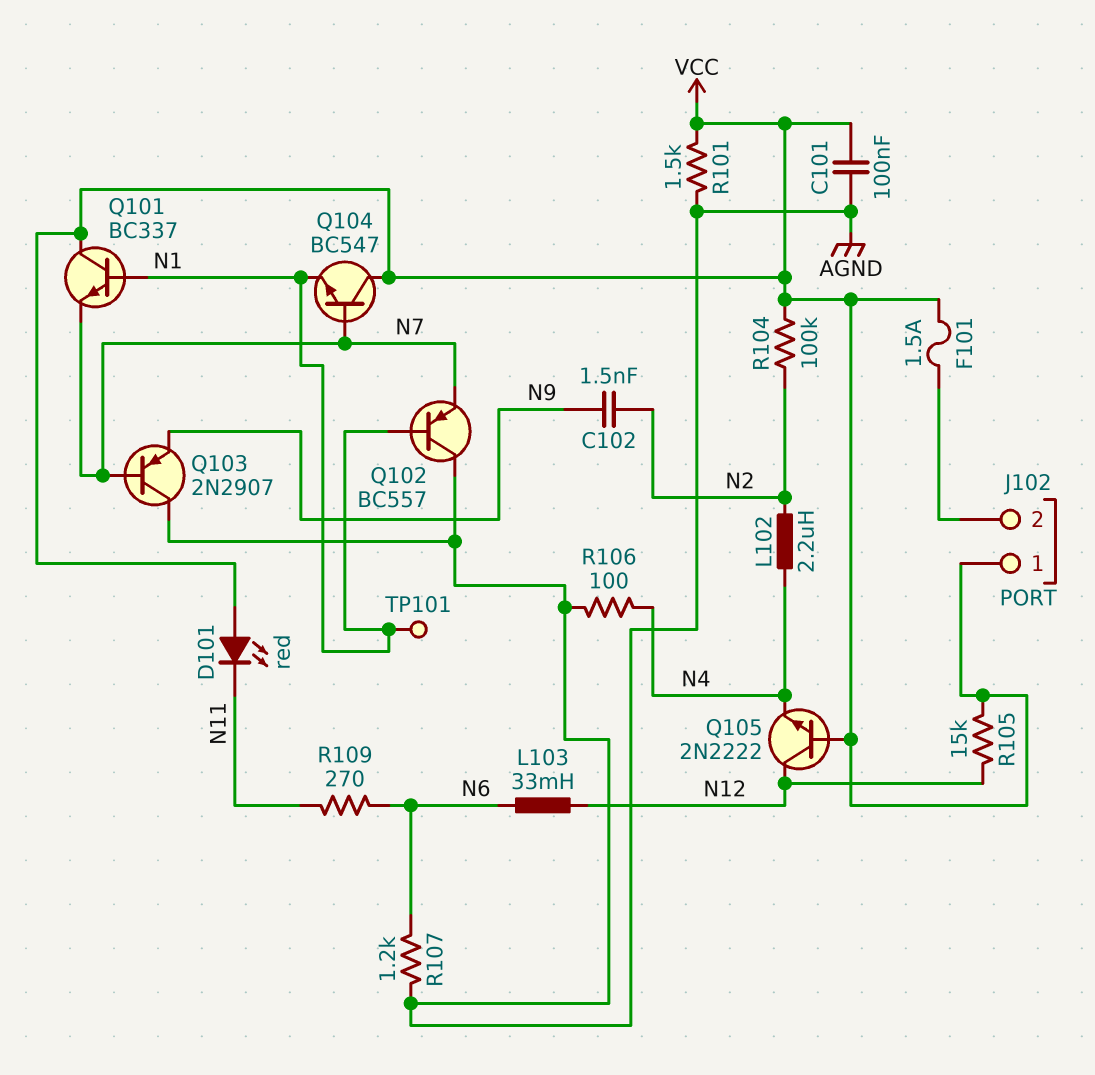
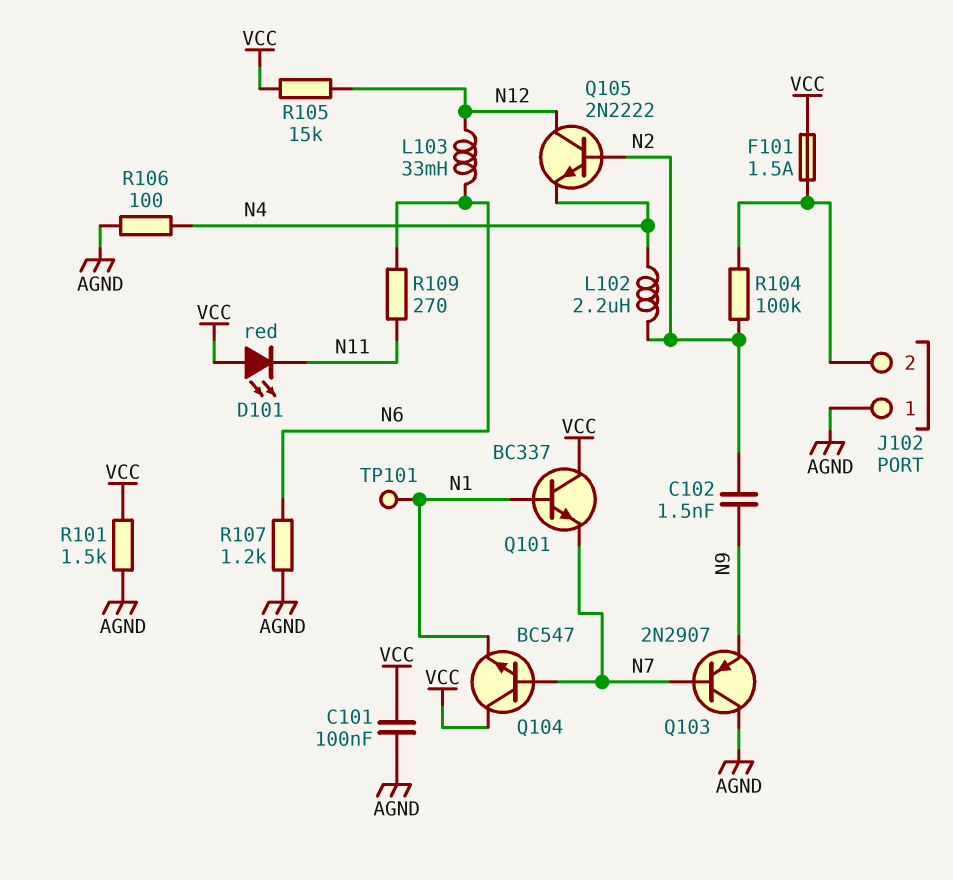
J102 pin 1: VCC -> AGND
Q102: PNP BC557 (B N1, C AGND, E N7) -> none
Q105: NPN 2N2222 (B VCC, C N12, E N4) -> NPN 2N2222 (B N2, C N12, E N4)
R104: 100k (N2, VCC) -> 100k (J102/2, N2)

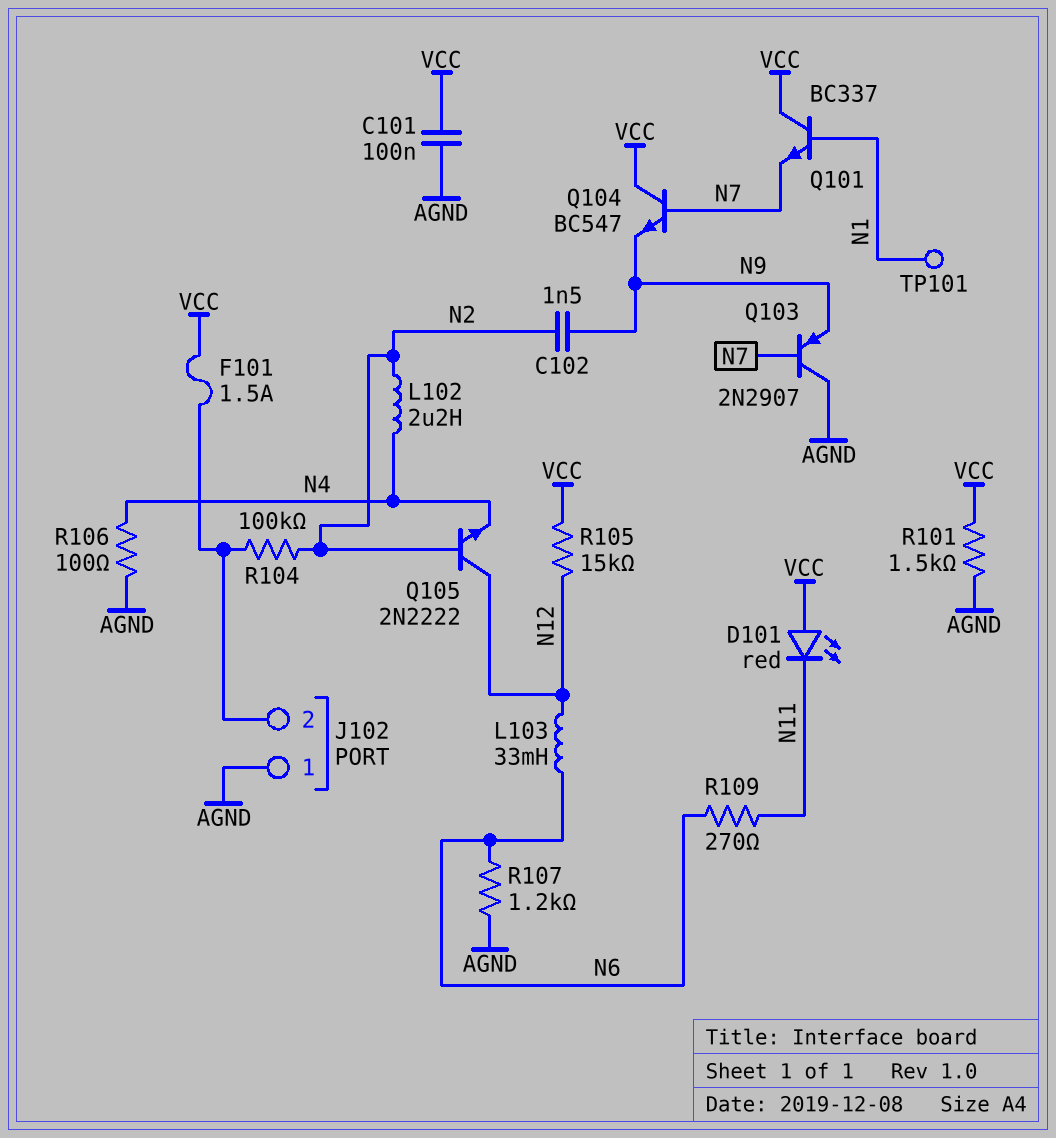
Q104: NPN BC547 (B N7, C VCC, E N1) -> NPN BC547 (B N7, C VCC, E N9)

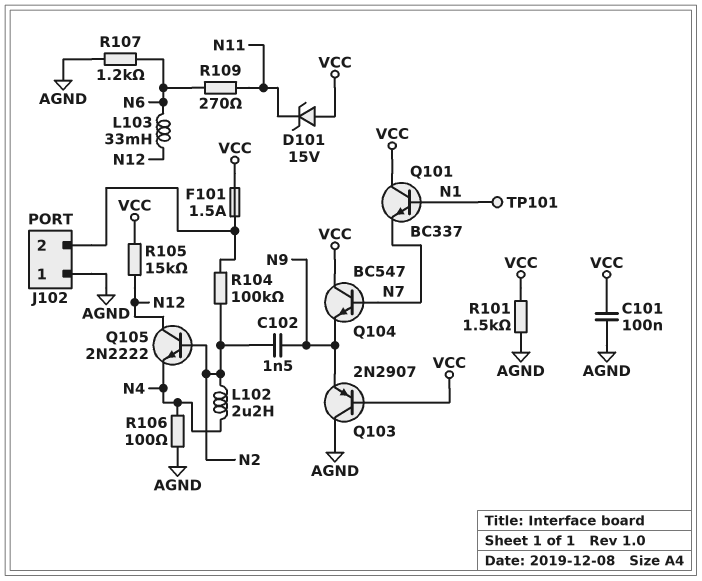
D101: LED red (A VCC, K N11) -> zener 15V (A VCC, K N11)
Q103: PNP 2N2907 (B N7, C AGND, E N9) -> PNP 2N2907 (B VCC, C AGND, E N9)

